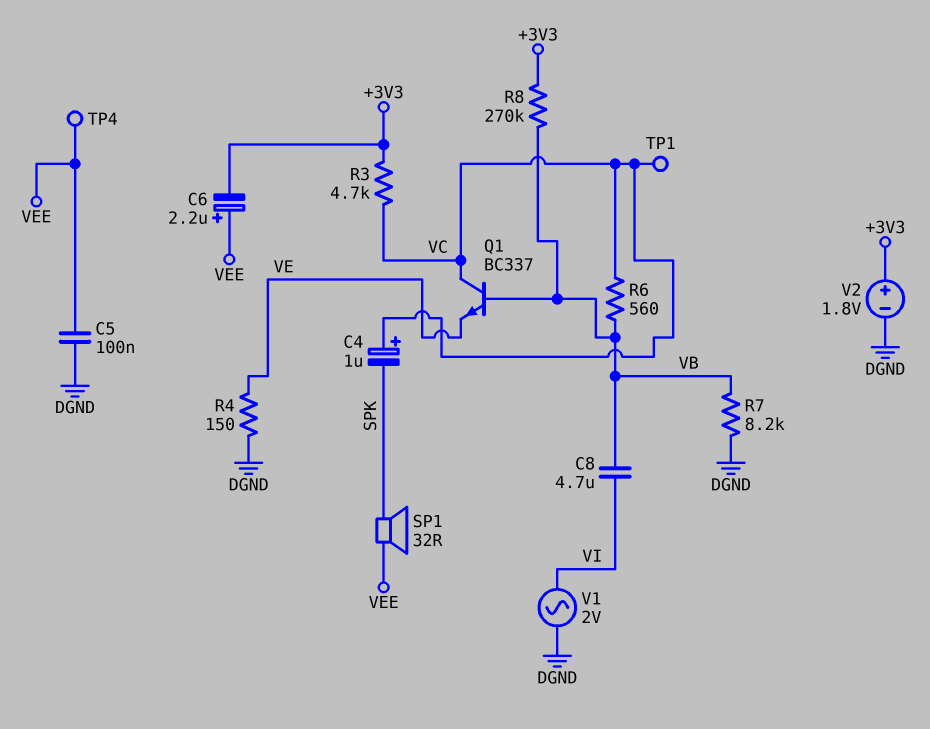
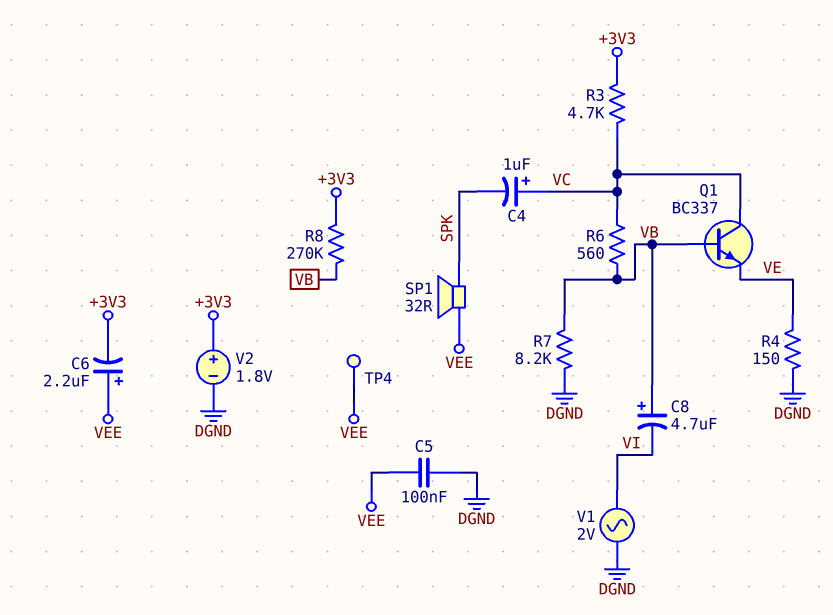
C8: 4.7uF (VB, VI) -> 4.7uF (plus VB, minus VI)
TP1: test point (VC) -> none

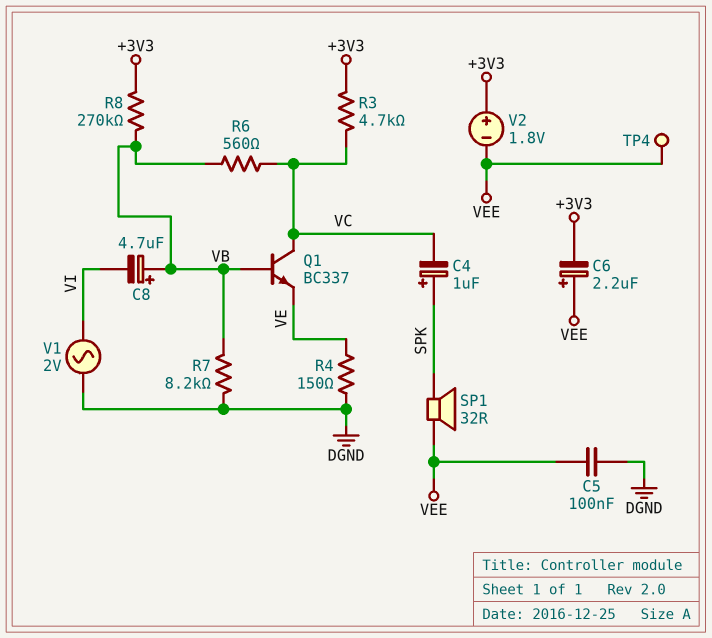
C4: 1uF (plus VC, minus SPK) -> 1uF (plus SPK, minus VC)
V2: 1.8V (plus +3V3, minus DGND) -> 1.8V (plus +3V3, minus VEE)

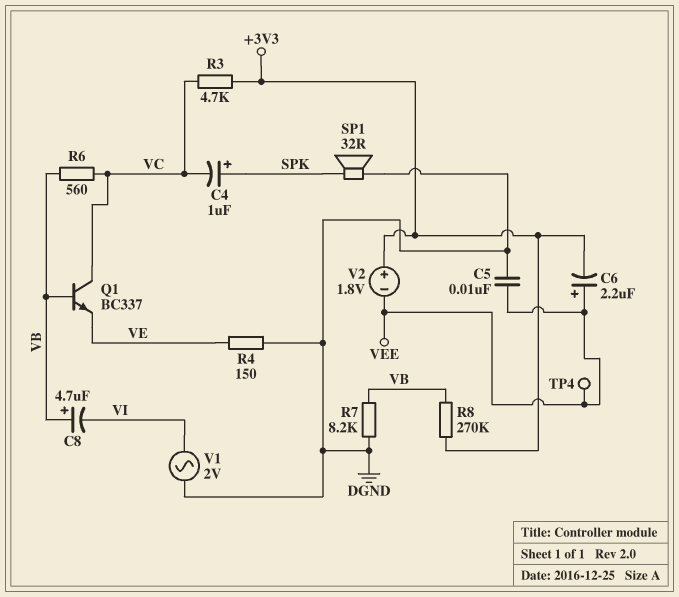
C5: 100nF (DGND, VEE) -> 10nF (DGND, VEE)
SP1: speaker 32R (SPK, VEE) -> speaker 32R (DGND, SPK)

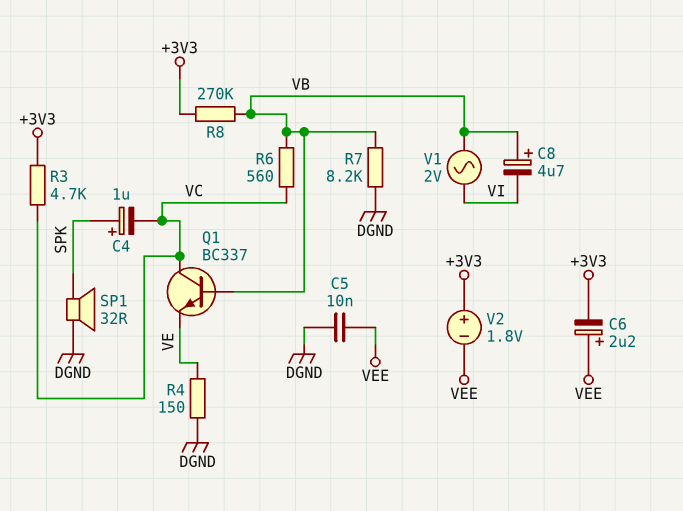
TP4: test point (VEE) -> none
V1: AC 2V (DGND, VI) -> AC 2V (VB, VI)

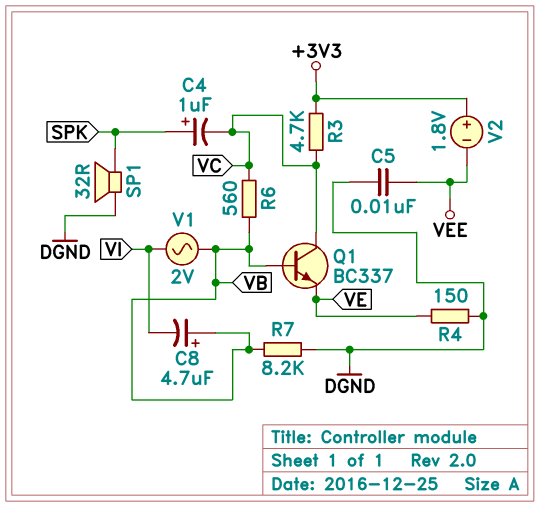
C6: 2.2uF (plus VEE, minus +3V3) -> none
R8: 270k (+3V3, VB) -> none

